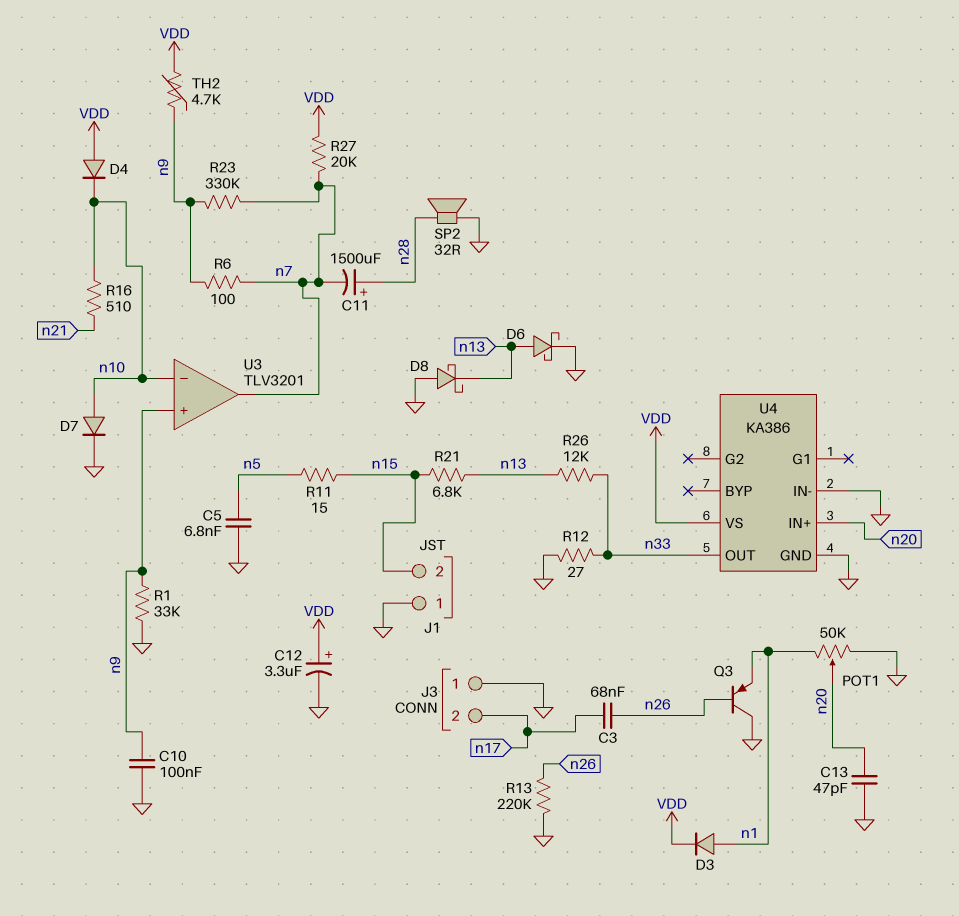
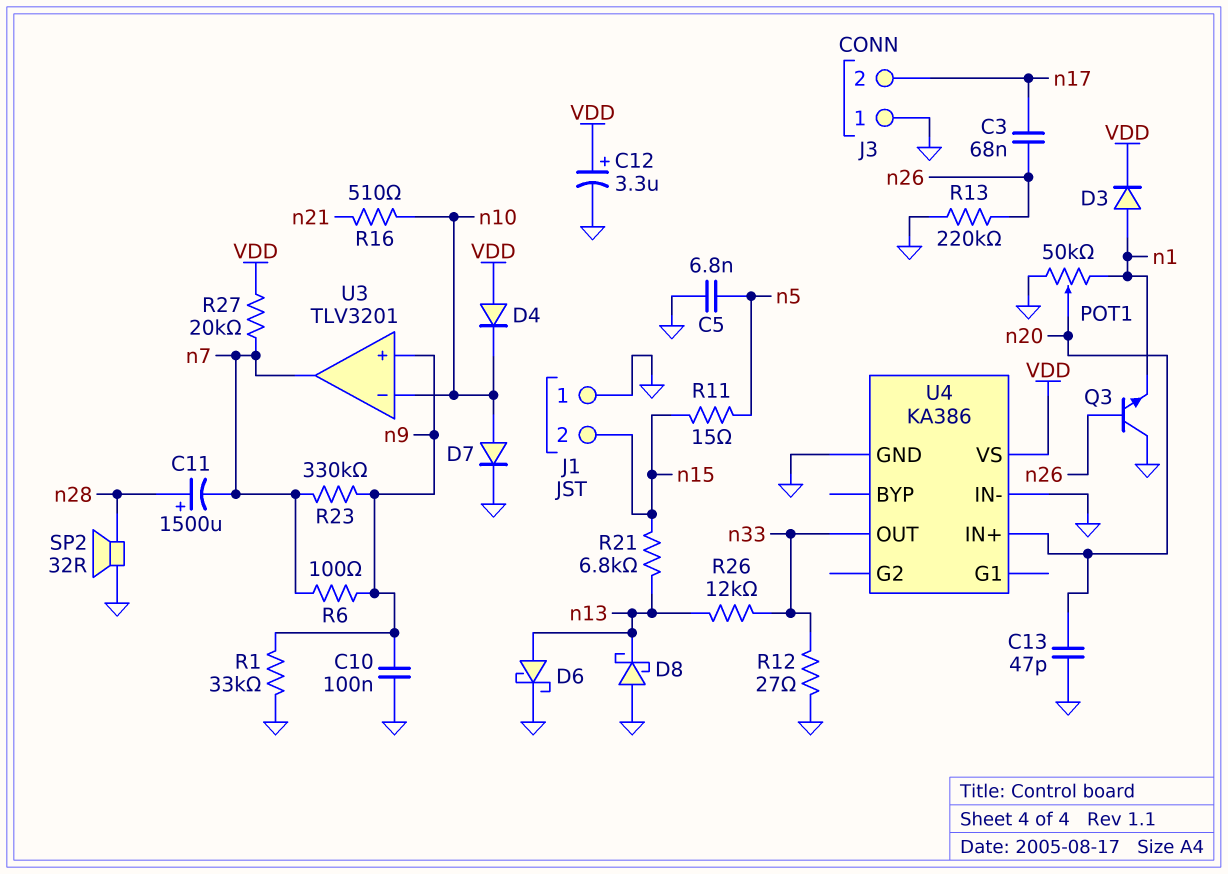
Q3: PNP (B n26, C GND, E n1) -> NPN (B n26, C GND, E n1)
TH2: 4.7k (VDD, n9) -> none

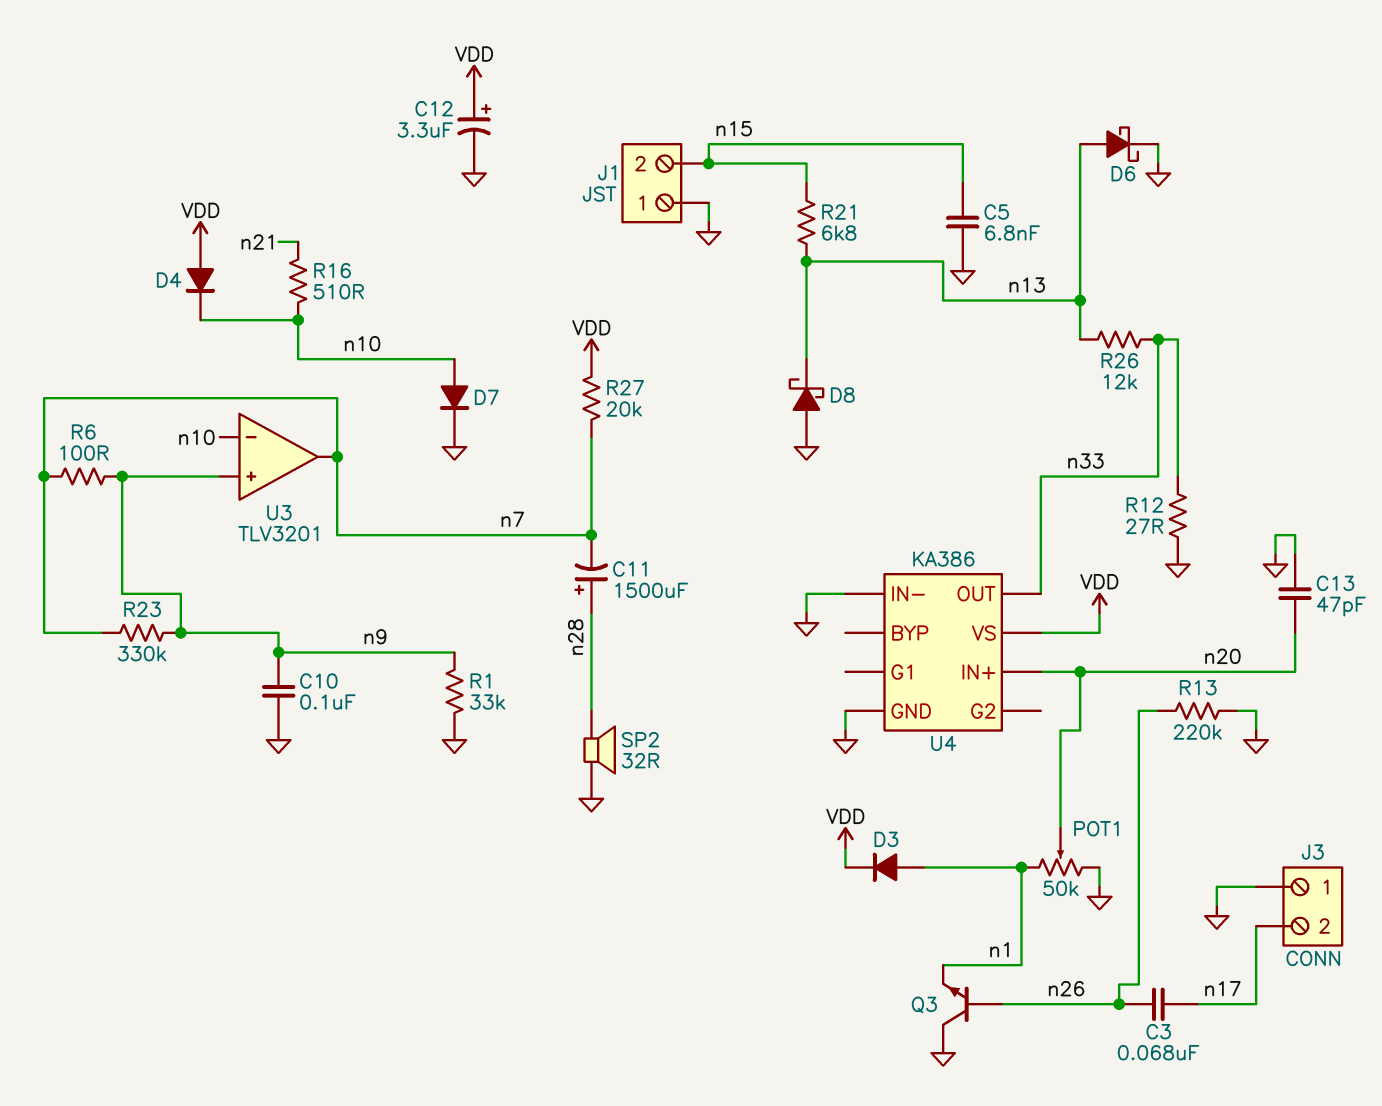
C5: 6.8nF (GND, n5) -> 6.8nF (GND, n15)
R11: 15 (n5, n15) -> none

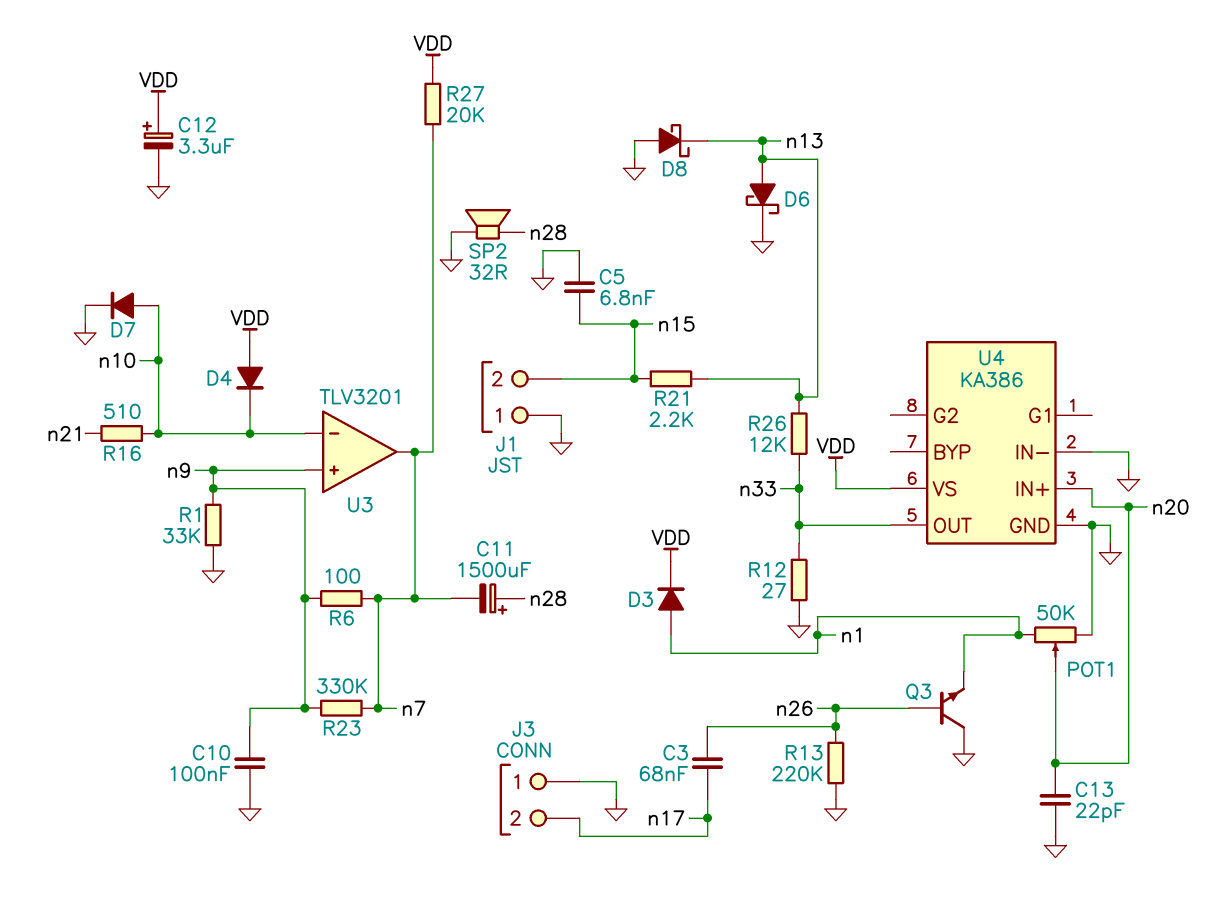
C13: 47pF (GND, n20) -> 22pF (GND, n20)
R21: 6.8k (n13, n15) -> 2.2k (n13, n15)

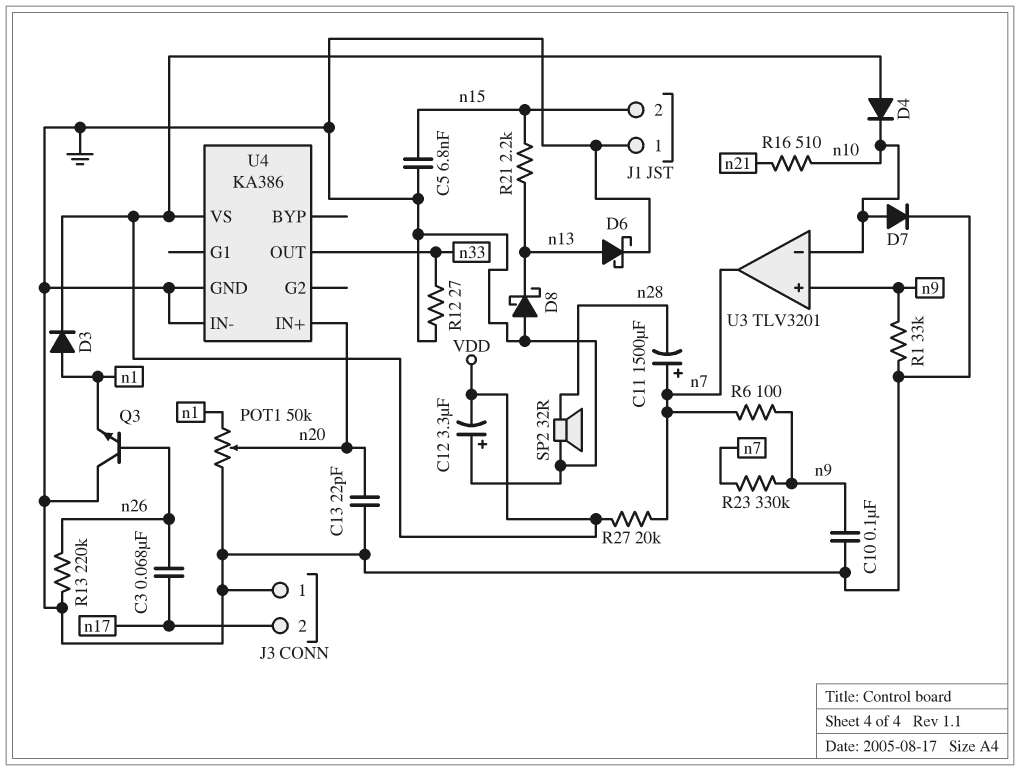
C11: 1500uF (plus n28, minus n7) -> 1500uF (plus n7, minus n28)
C12: 3.3uF (plus VDD, minus GND) -> 3.3uF (plus GND, minus VDD)
R26: 12k (n13, n33) -> none

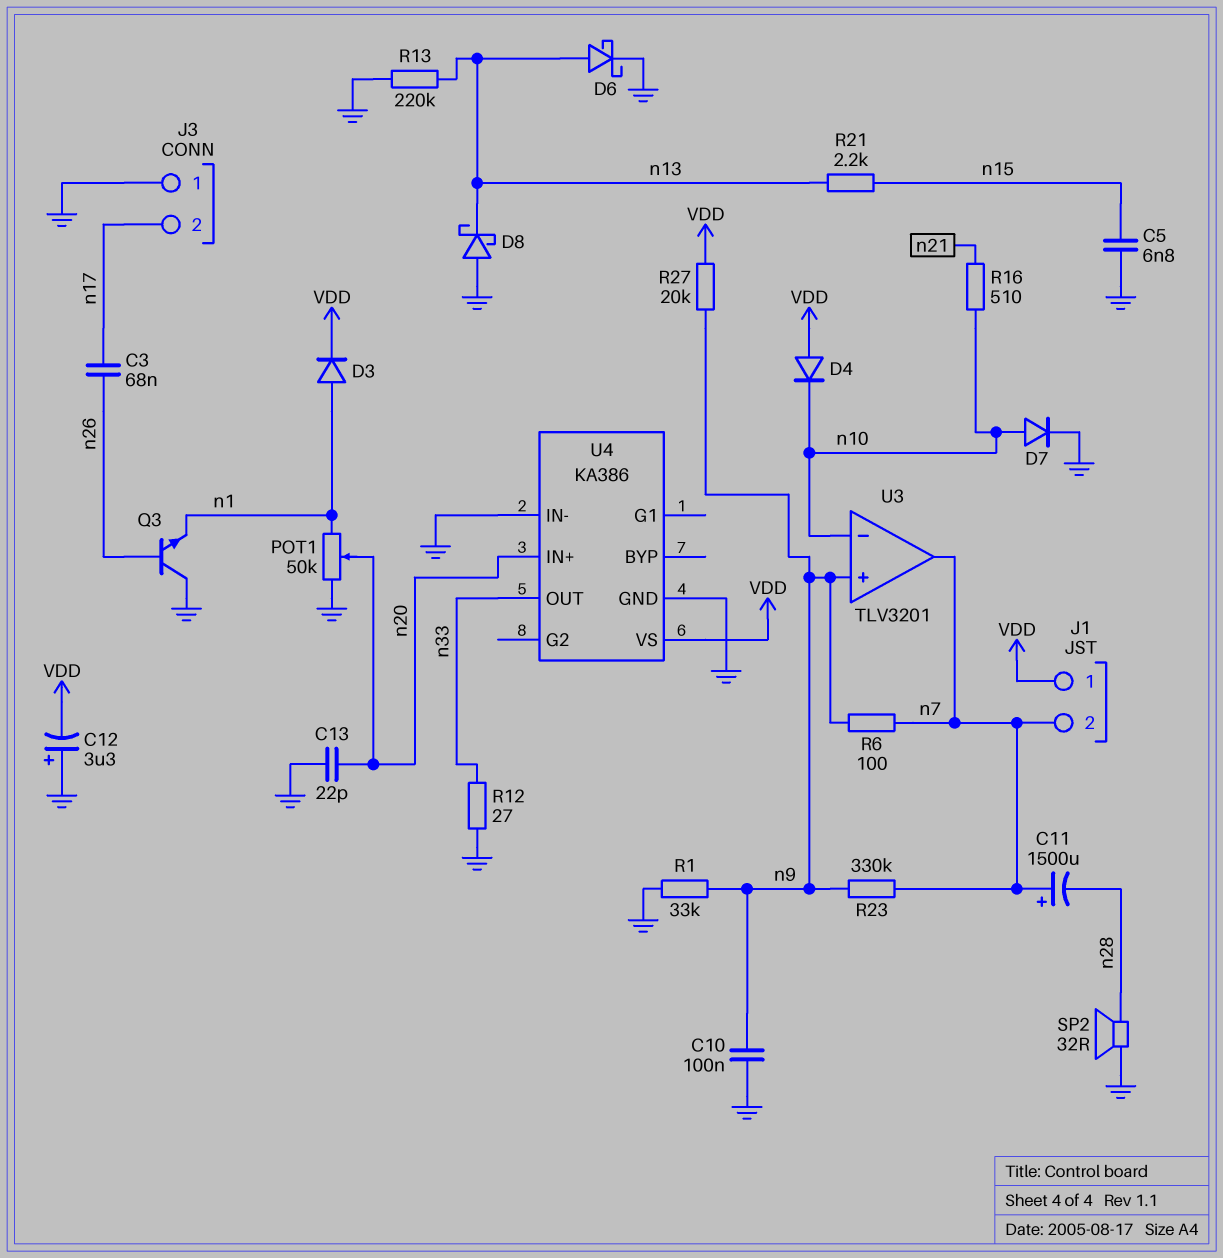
J1 pin 1: GND -> VDD
J1 pin 2: n15 -> n7
R13: 220k (GND, n26) -> 220k (GND, n13)
R27: 20k (VDD, n7) -> 20k (VDD, n9)

